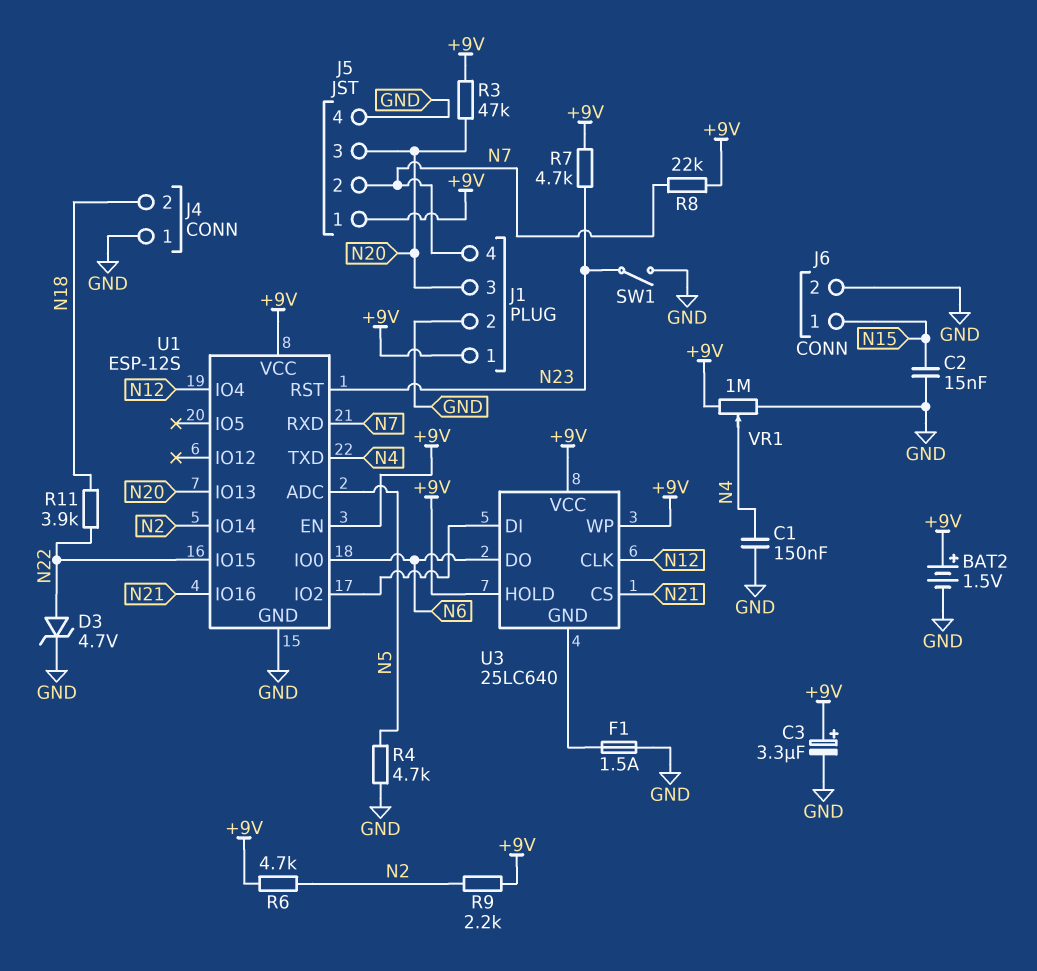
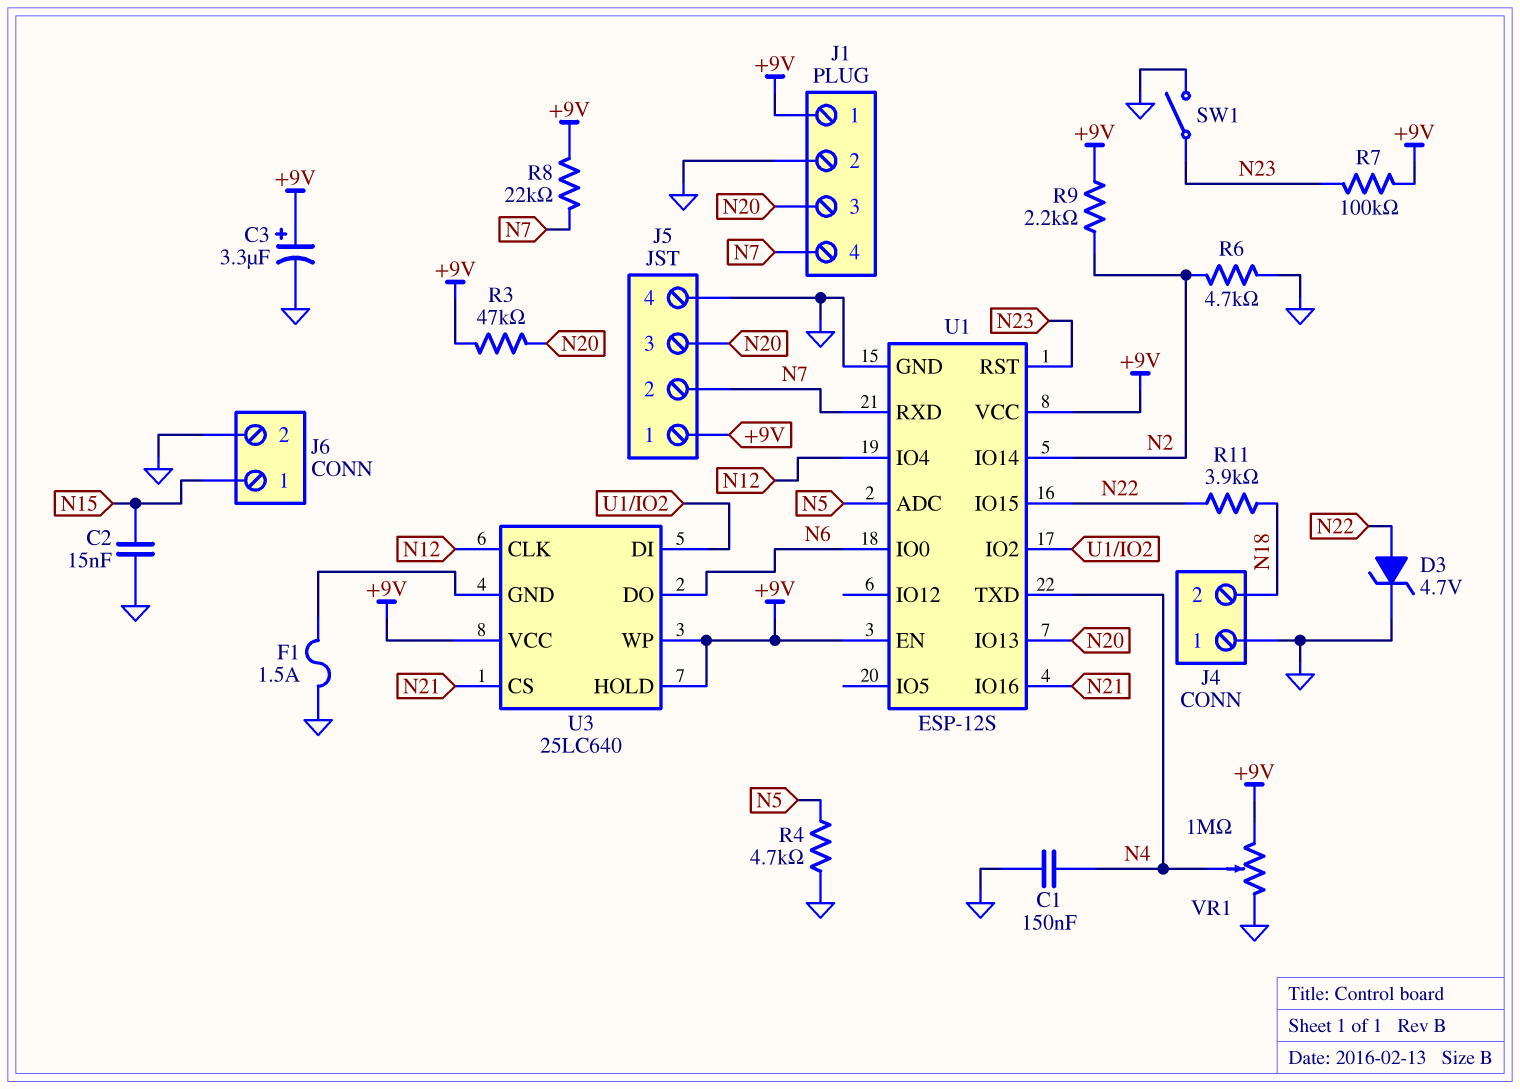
BAT2: 1.5V (plus +9V, minus GND) -> none
R6: 4.7k (+9V, N2) -> 4.7k (GND, N2)
R7: 4.7k (+9V, N23) -> 100k (+9V, N23)

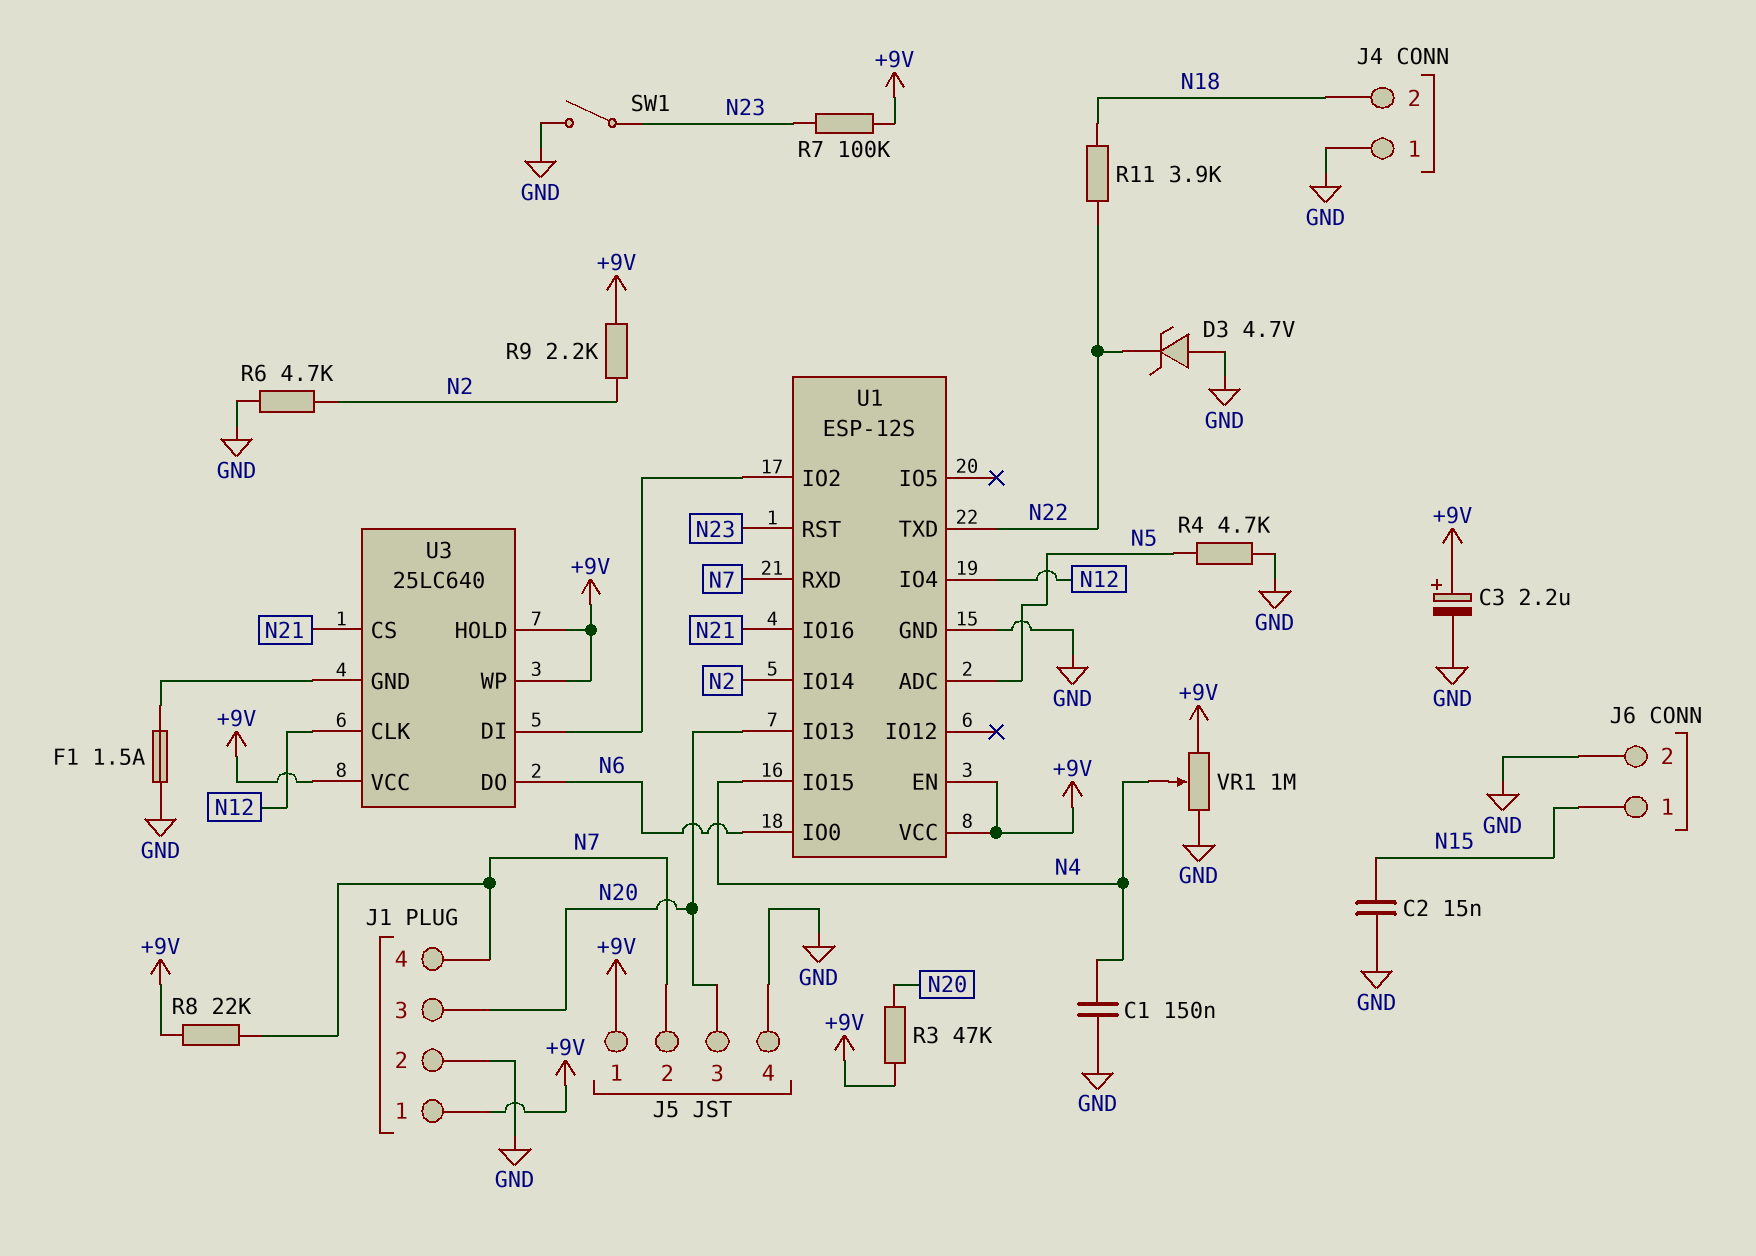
C3: 3.3uF (plus +9V, minus GND) -> 2.2uF (plus +9V, minus GND)
D3: zener 4.7V (A N22, K GND) -> zener 4.7V (A GND, K N22)
U1 pin IO15: N22 -> N4
U1 pin TXD: N4 -> N22

